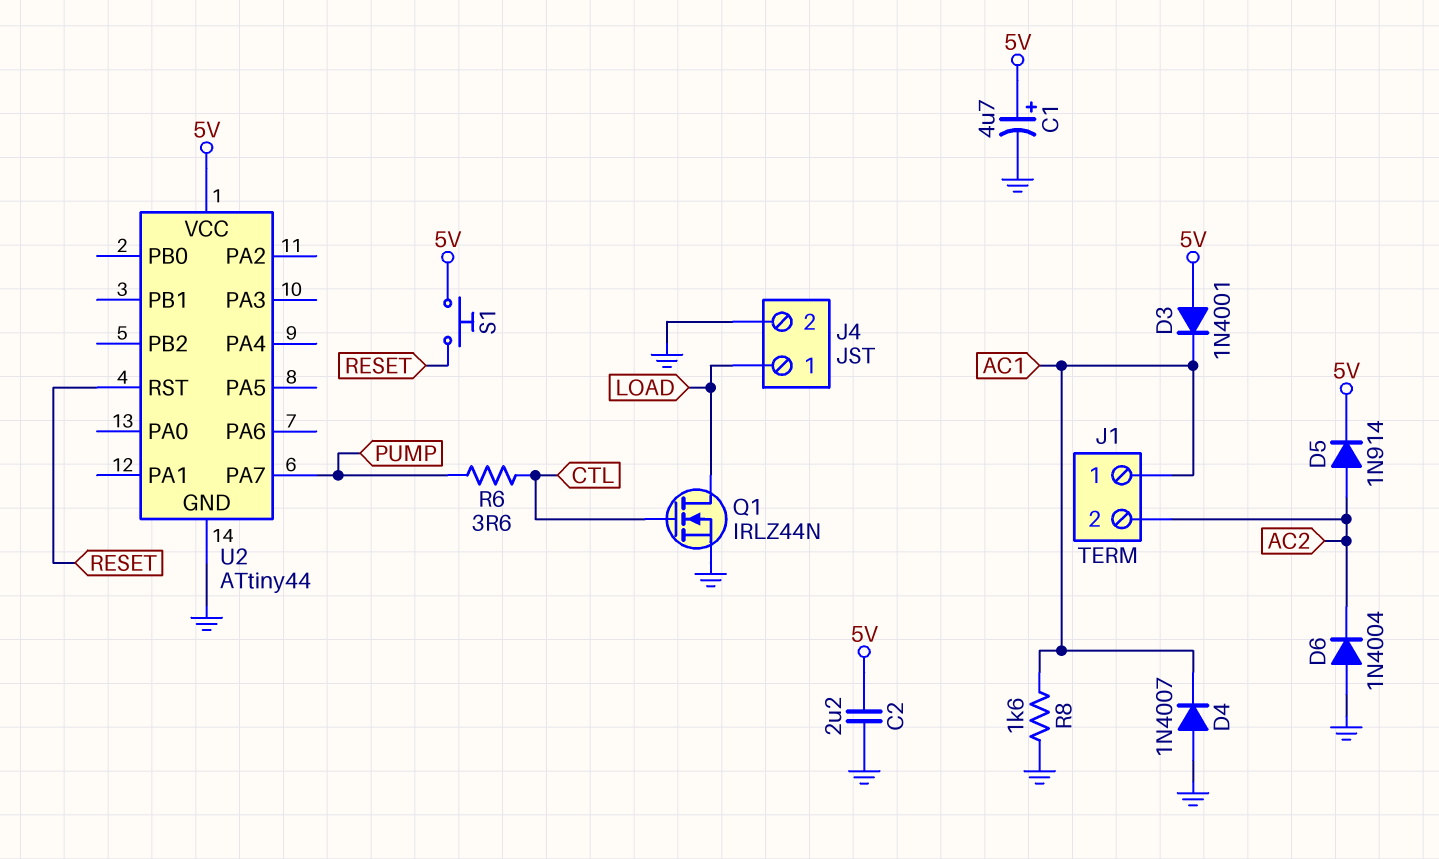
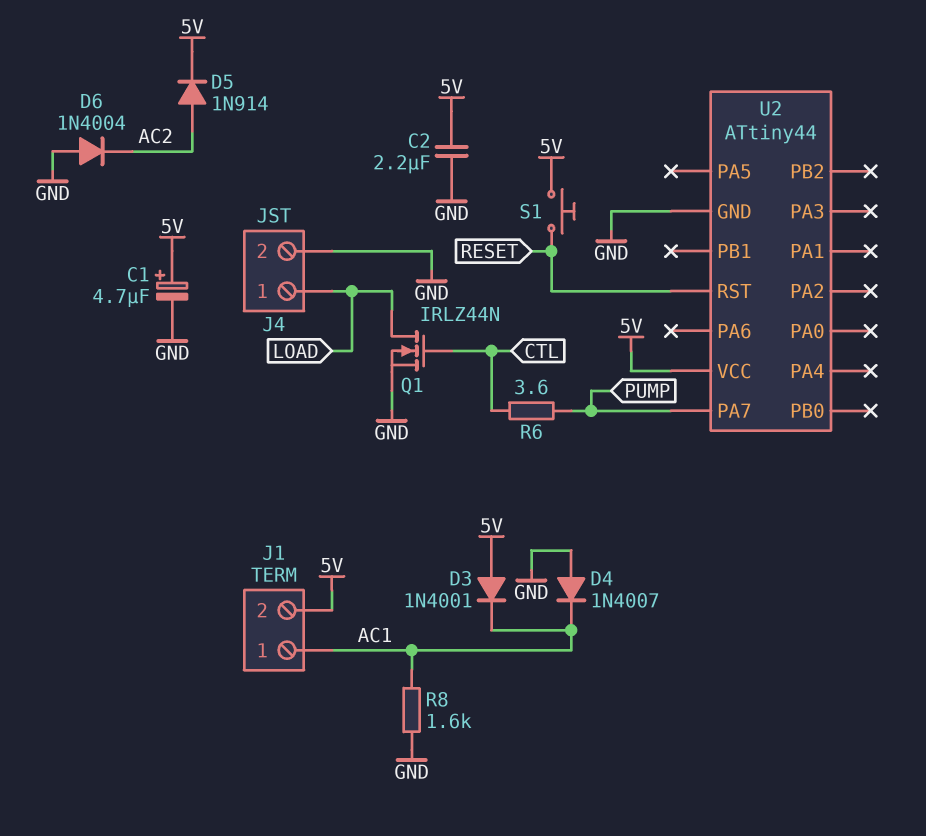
J1 pin 2: AC2 -> 5V

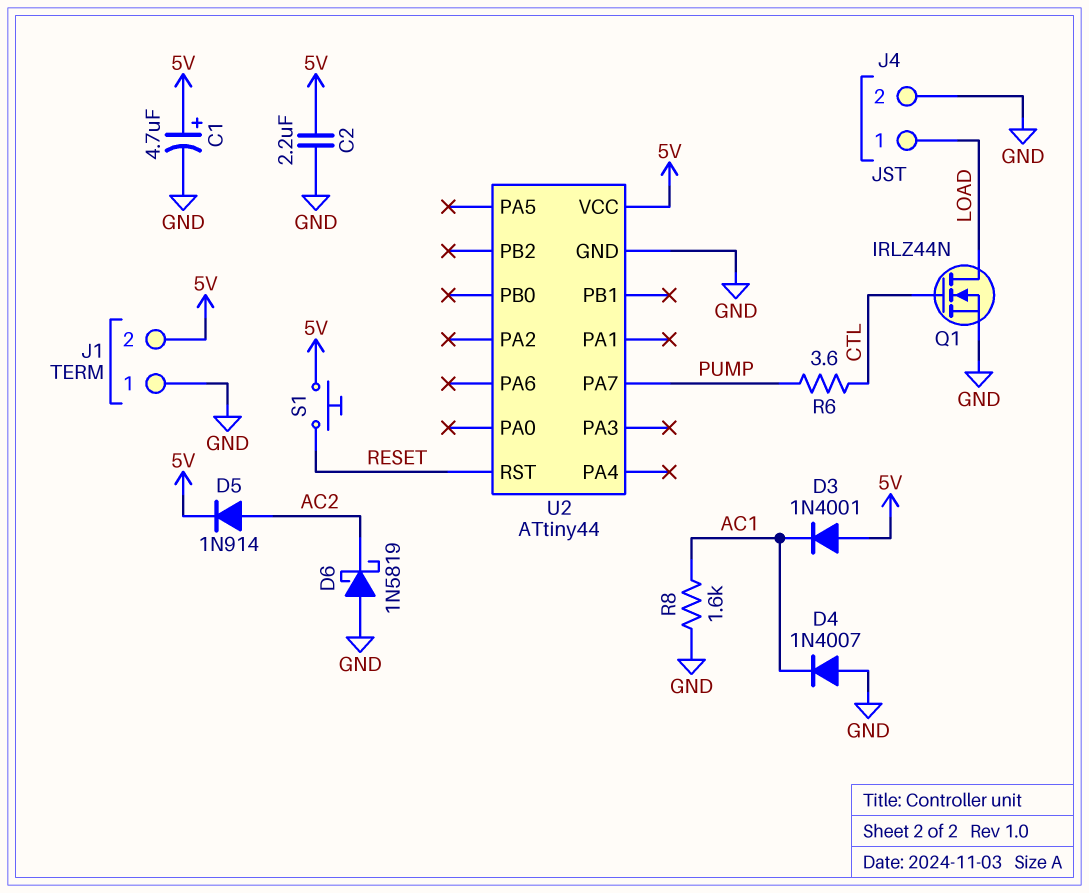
D6: diode 1N4004 (A GND, K AC2) -> schottky 1N5819 (A GND, K AC2)
J1 pin 1: AC1 -> GND

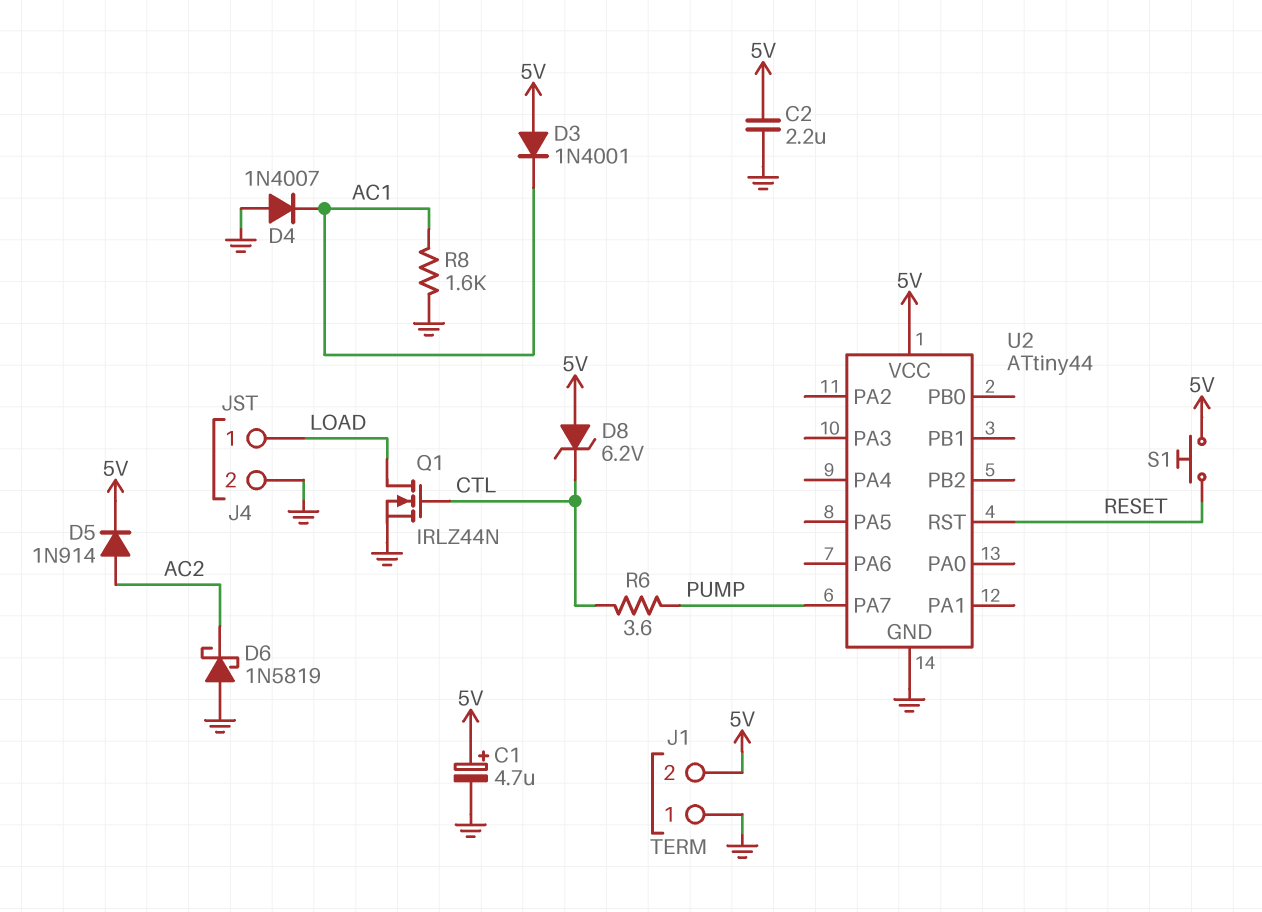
D8: none -> zener 6.2V (A 5V, K CTL)

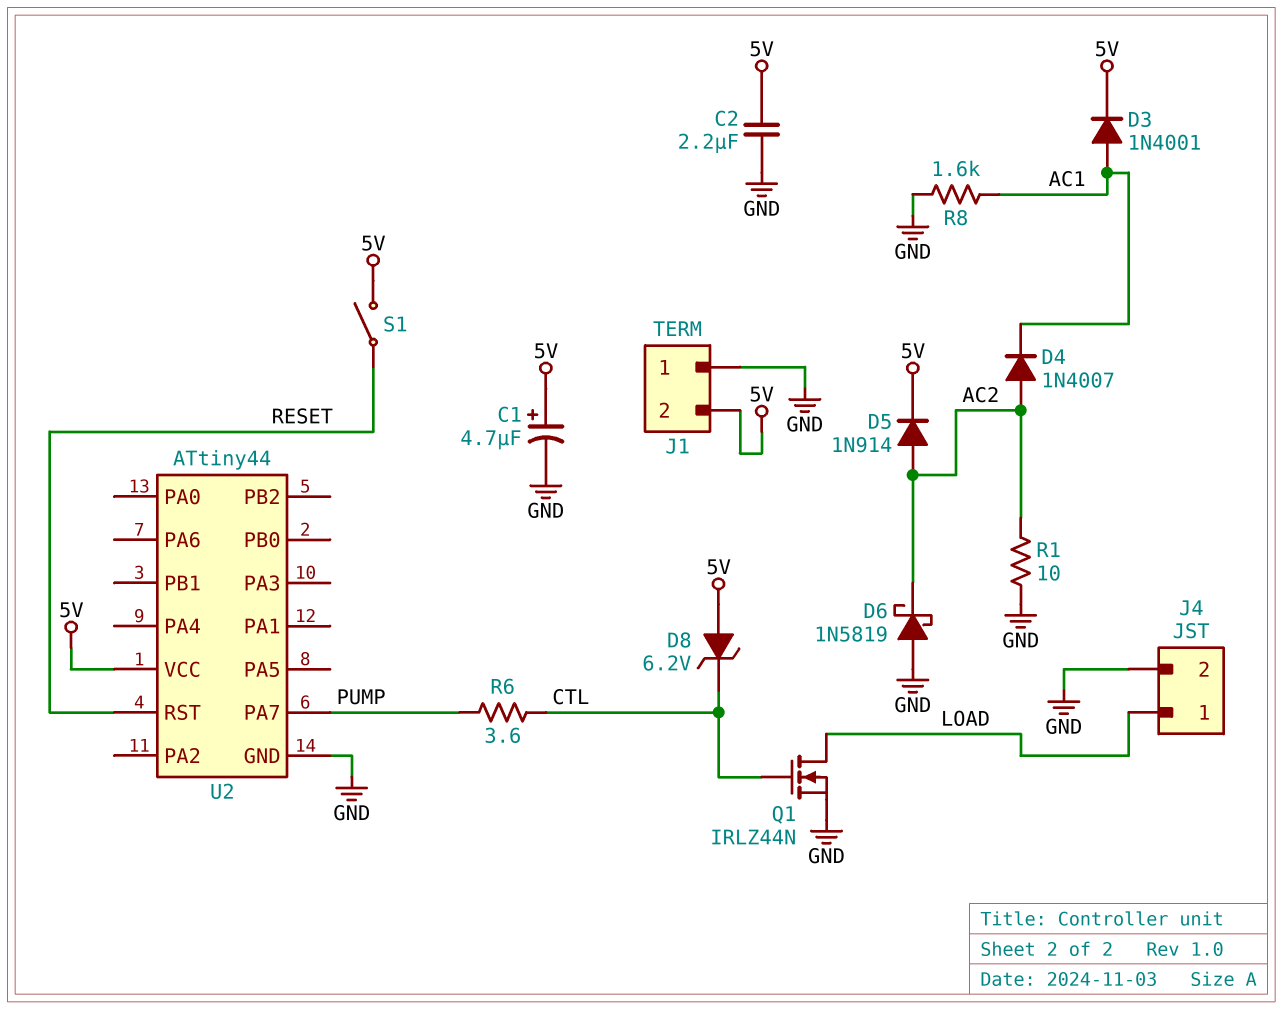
D3: diode 1N4001 (A 5V, K AC1) -> diode 1N4001 (A AC1, K 5V)
D4: diode 1N4007 (A GND, K AC1) -> diode 1N4007 (A AC2, K AC1)
R1: none -> 10 (AC2, GND)
S1: button (5V, RESET) -> switch (5V, RESET)

